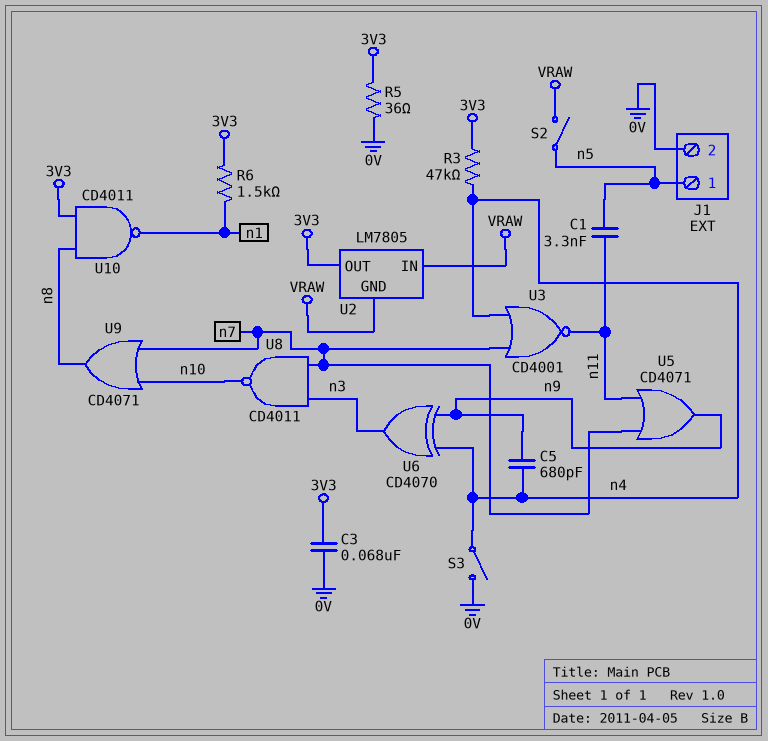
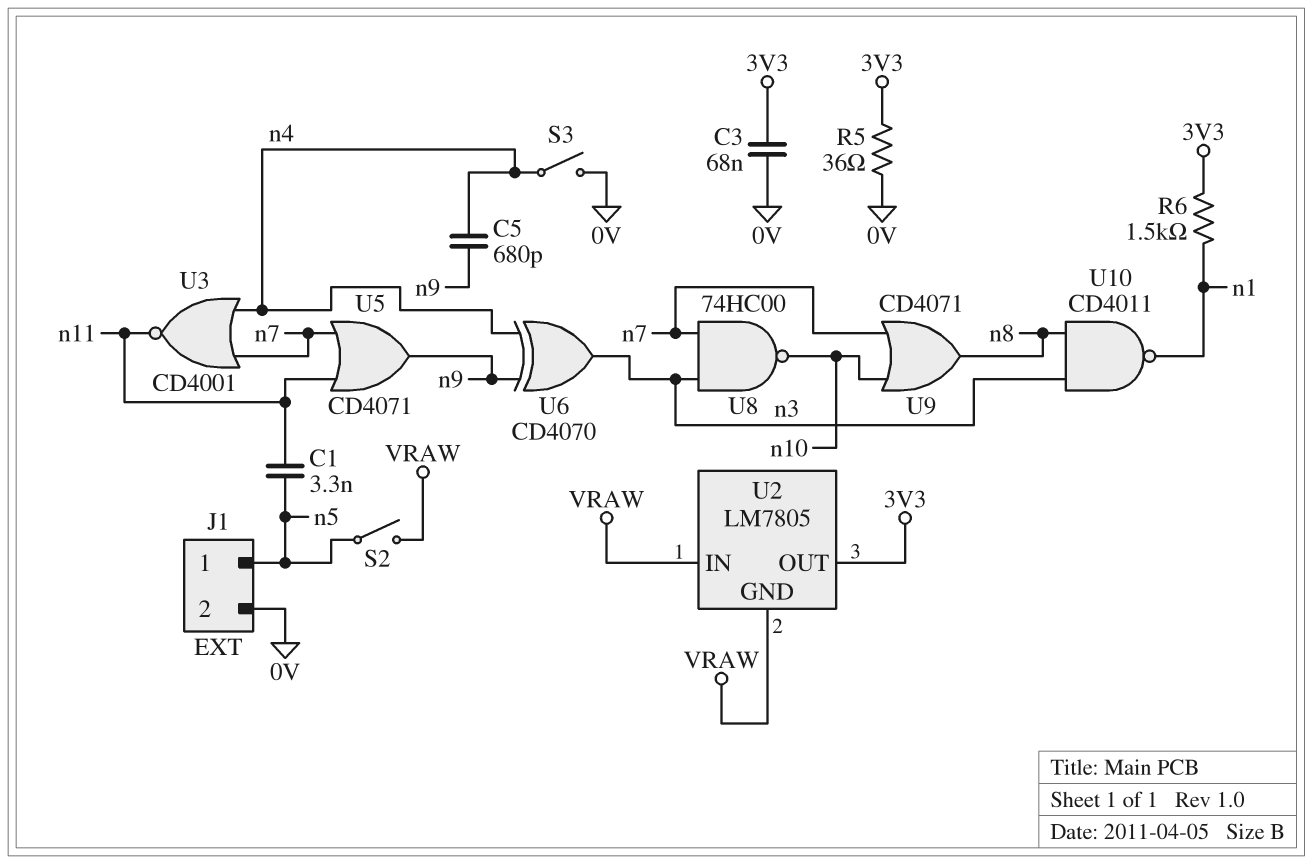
R3: 47k (3V3, n4) -> none
U8: NAND CD4011 (in n3, in n7, out n10) -> NAND 74HC00 (in n3, in n7, out n10)
U10: NAND CD4011 (in 3V3, in n8, out n1) -> NAND CD4011 (in n3, in n8, out n1)

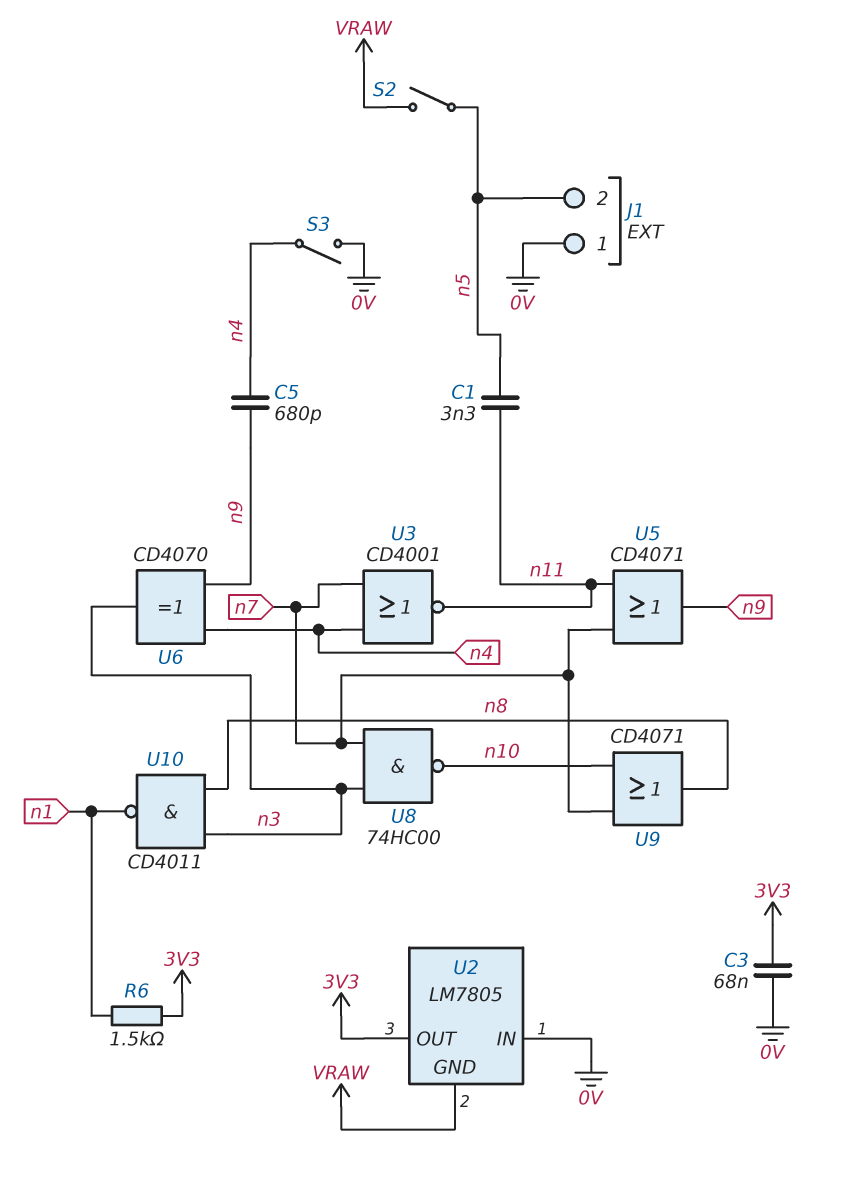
J1 pin 1: n5 -> 0V
J1 pin 2: 0V -> n5
R5: 36 (0V, 3V3) -> none
U2 pin IN: VRAW -> 0V

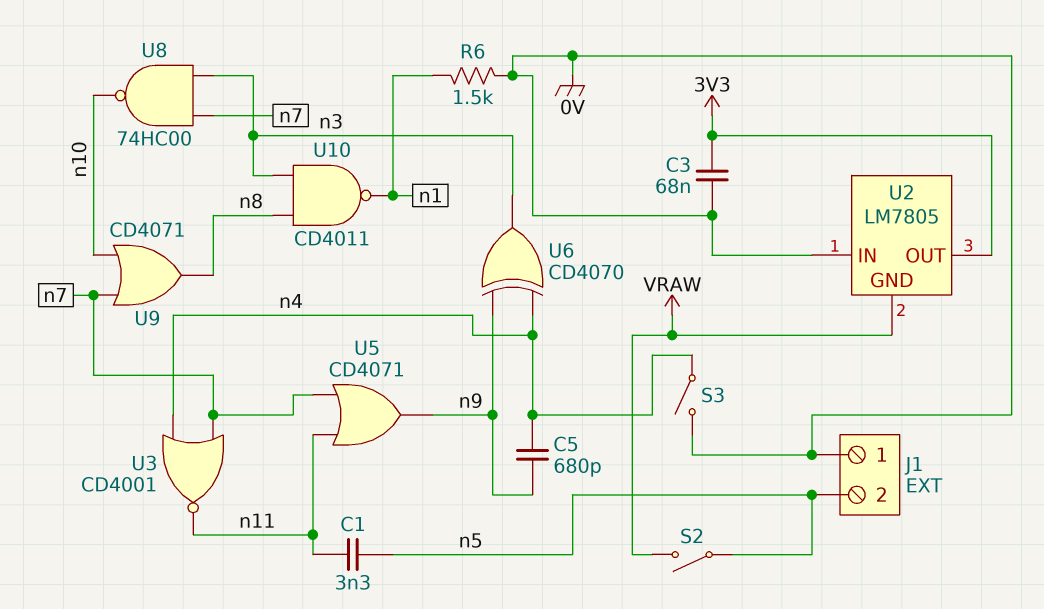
R6: 1.5k (3V3, n1) -> 1.5k (0V, n1)

